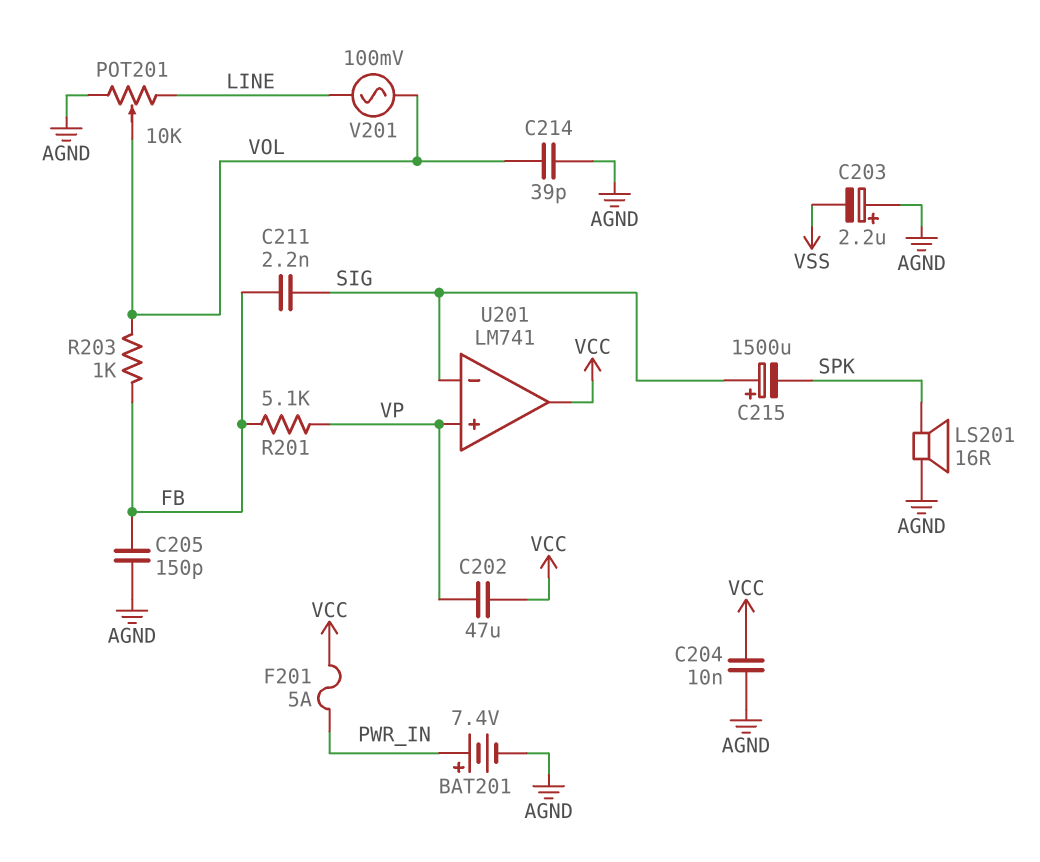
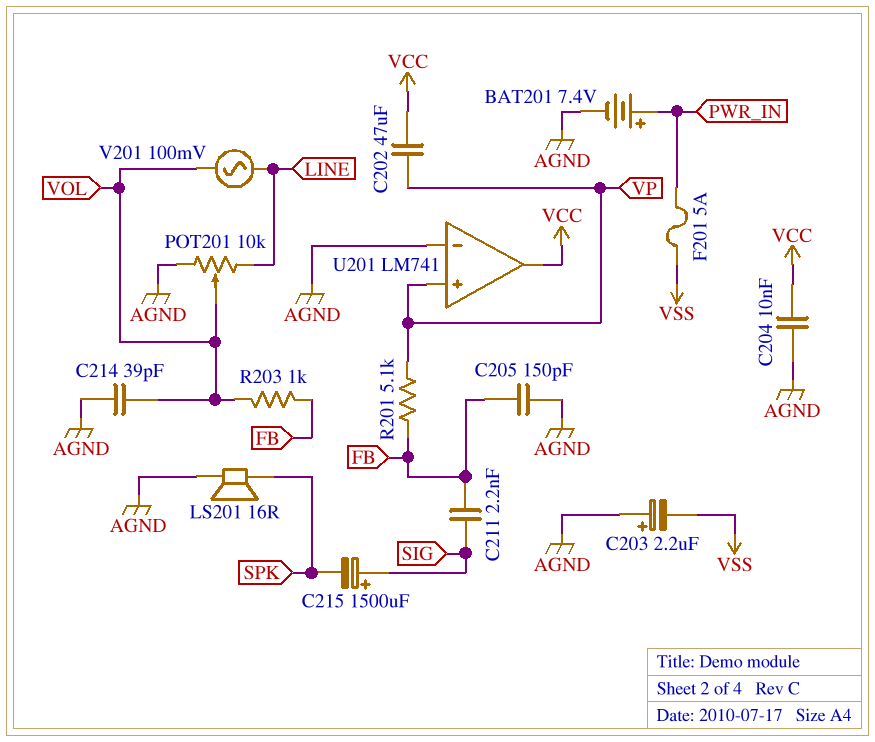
F201: 5A (PWR_IN, VCC) -> 5A (PWR_IN, VSS)
U201 pin in-: SIG -> AGND

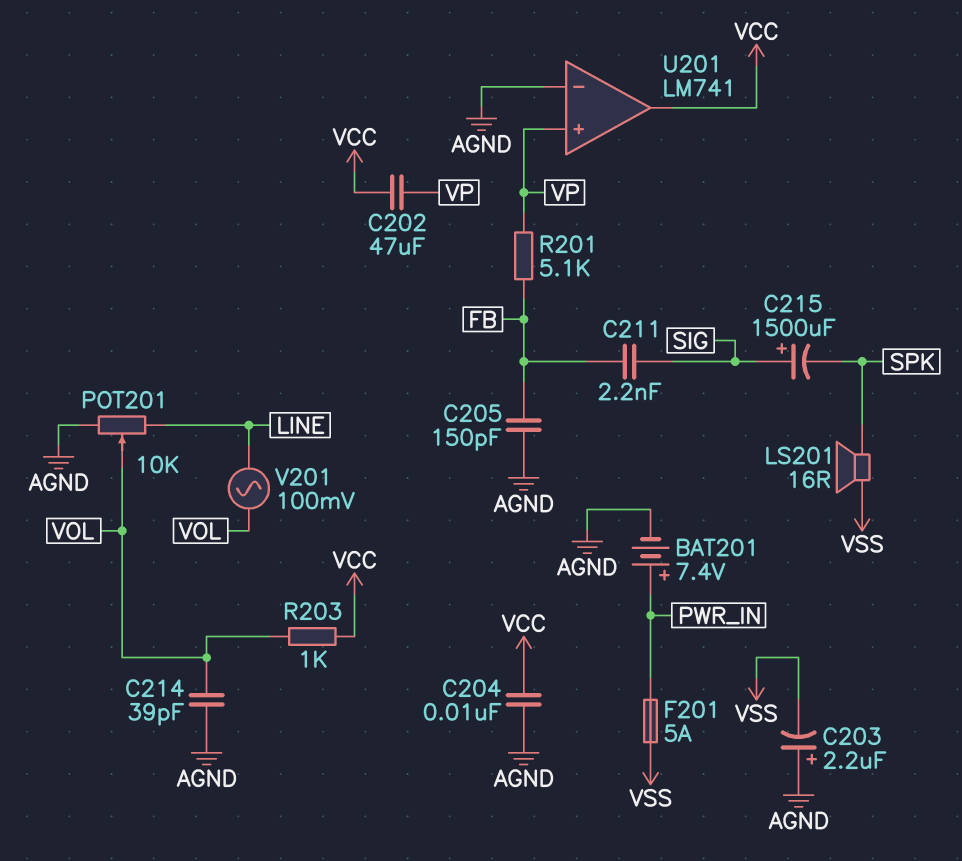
LS201: speaker 16R (AGND, SPK) -> speaker 16R (SPK, VSS)
R203: 1k (FB, VOL) -> 1k (VCC, VOL)

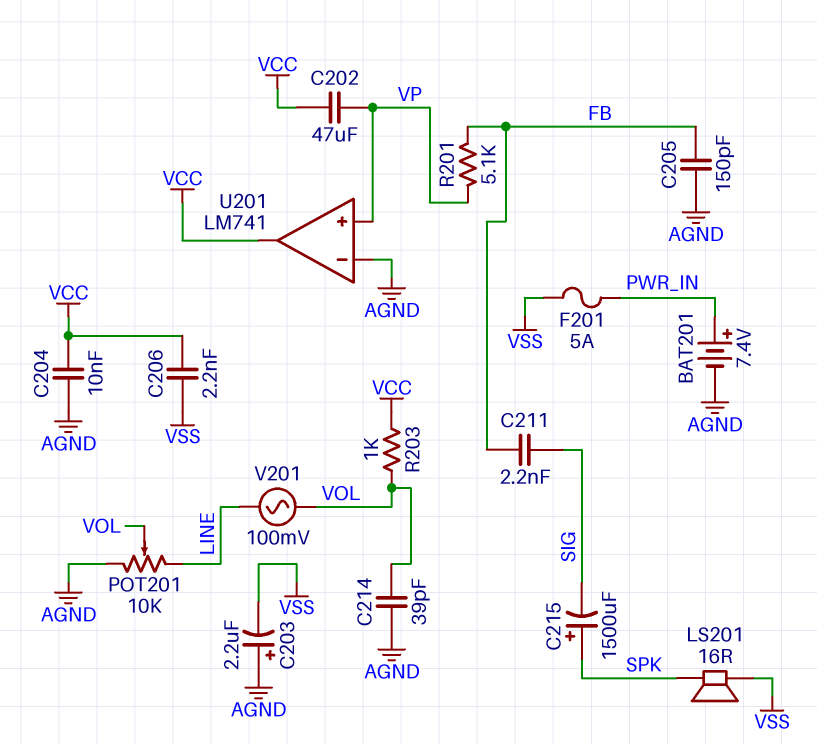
C206: none -> 2.2nF (VCC, VSS)
C215: 1500uF (plus SIG, minus SPK) -> 1500uF (plus SPK, minus SIG)

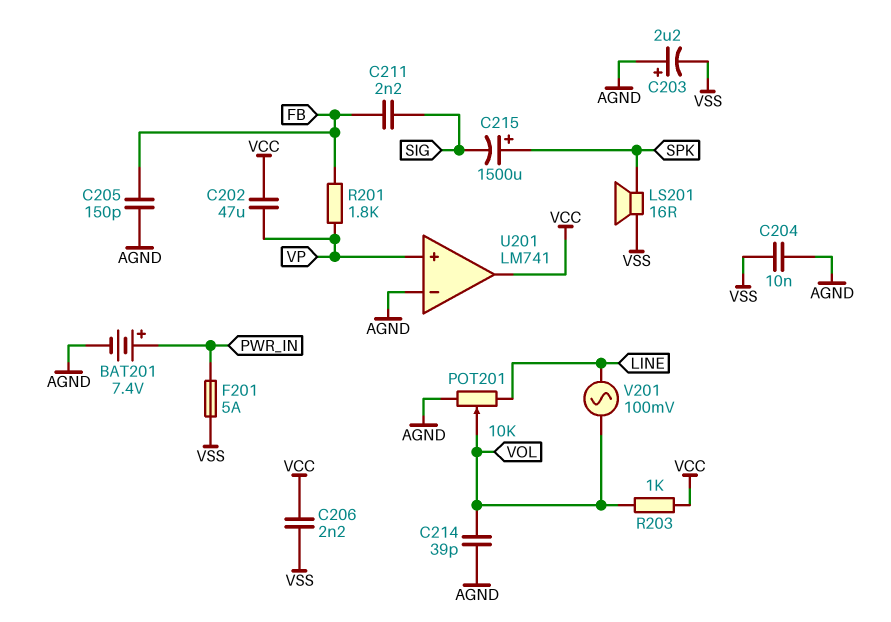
C204: 10nF (AGND, VCC) -> 10nF (AGND, VSS)
R201: 5.1k (FB, VP) -> 1.8k (FB, VP)

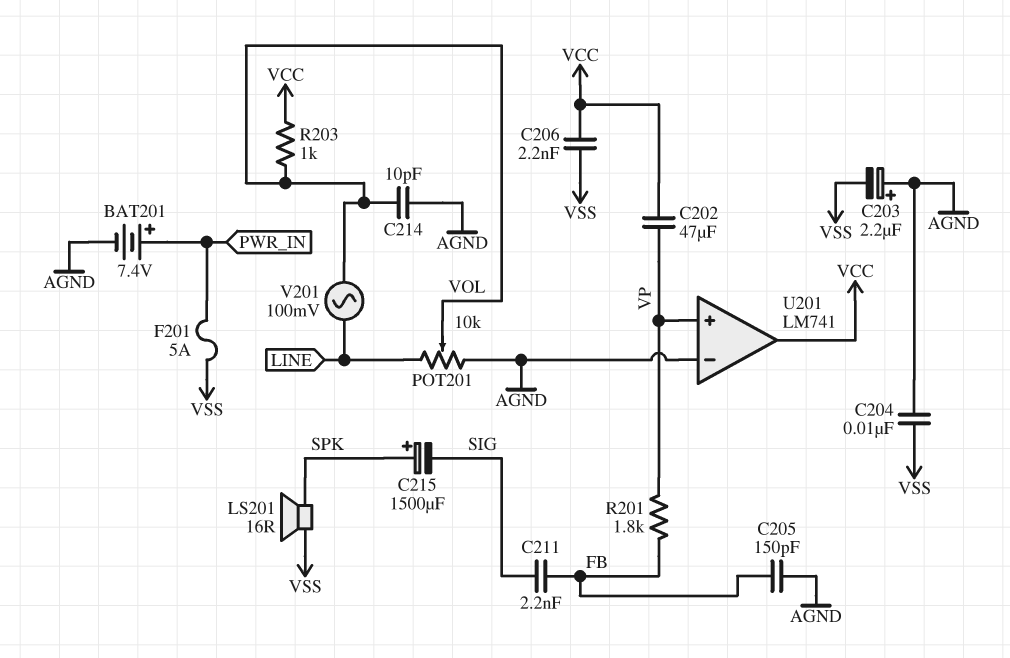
C214: 39pF (AGND, VOL) -> 10pF (AGND, VOL)

